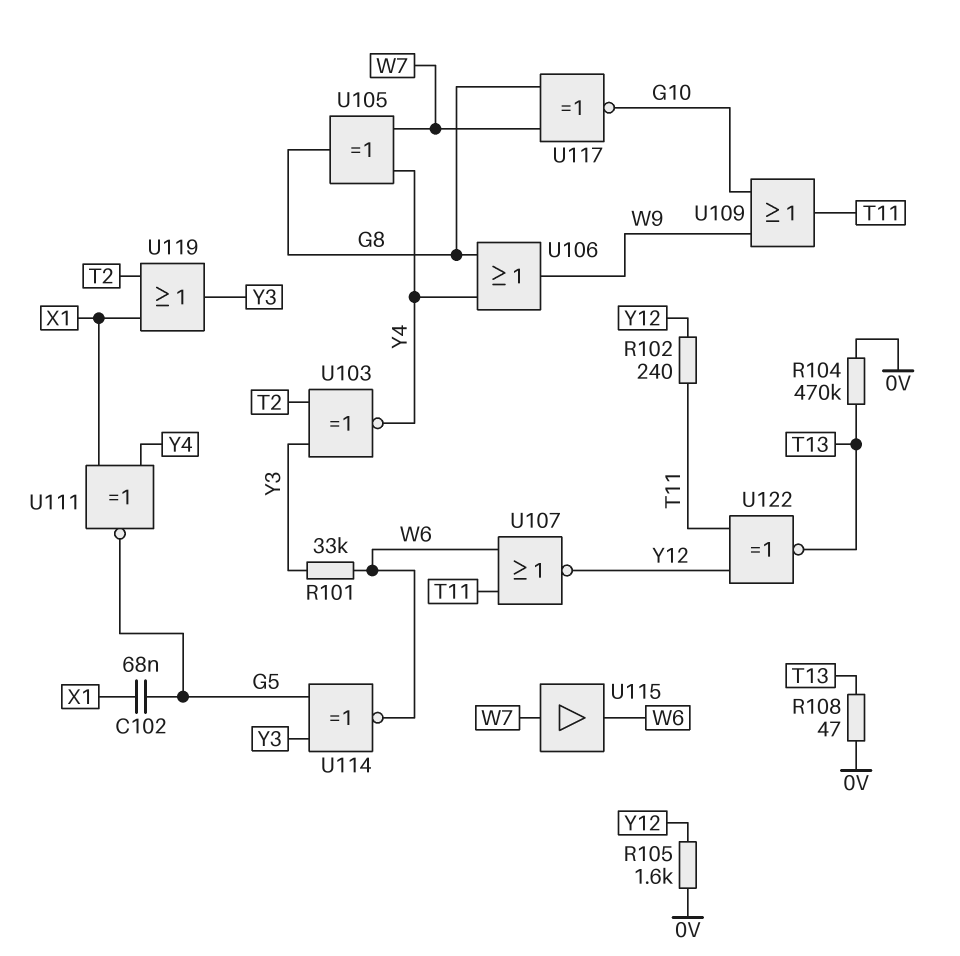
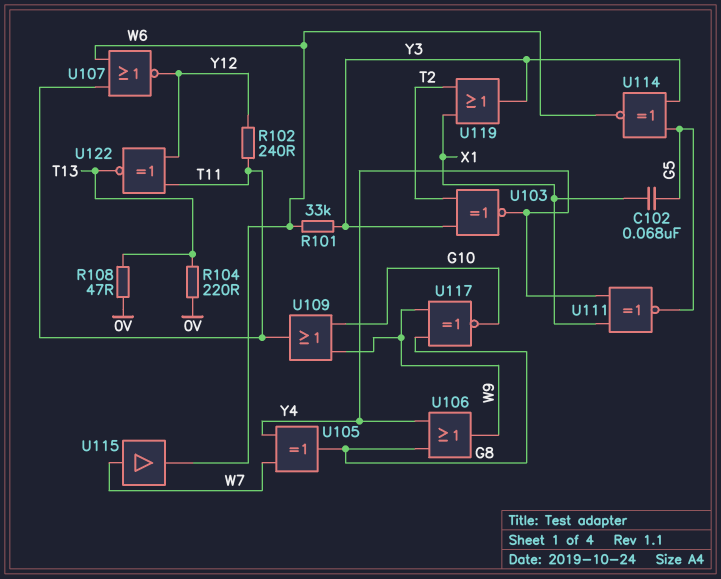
R104: 470k (0V, T13) -> 220 (0V, T13)
R105: 1.6k (0V, Y12) -> none
U117: XNOR (in G8, in W7, out G10) -> XNOR (in G8, in W9, out G10)

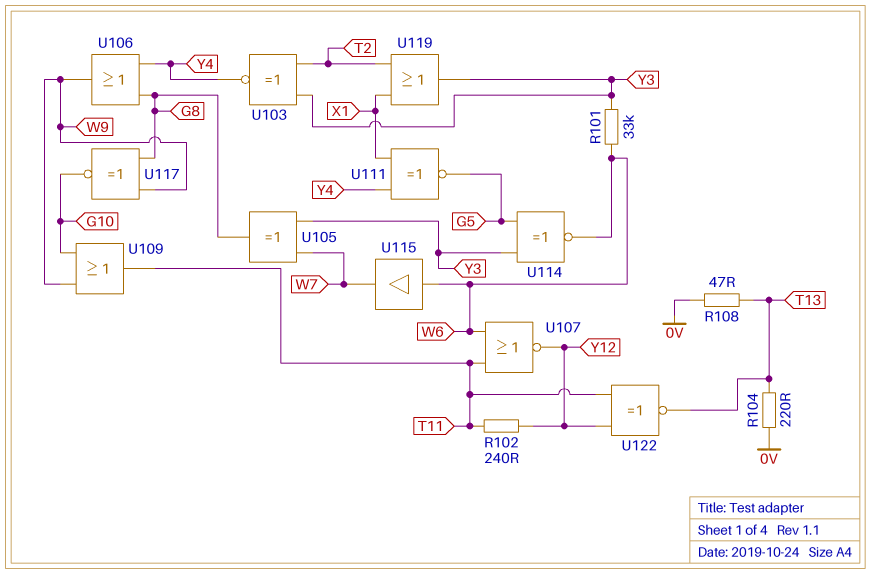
C102: 68nF (G5, X1) -> none
U105: XOR (in W7, in Y4, out G8) -> XOR (in W7, in Y3, out G8)
U115: buffer (in W7, out W6) -> buffer (in W6, out W7)

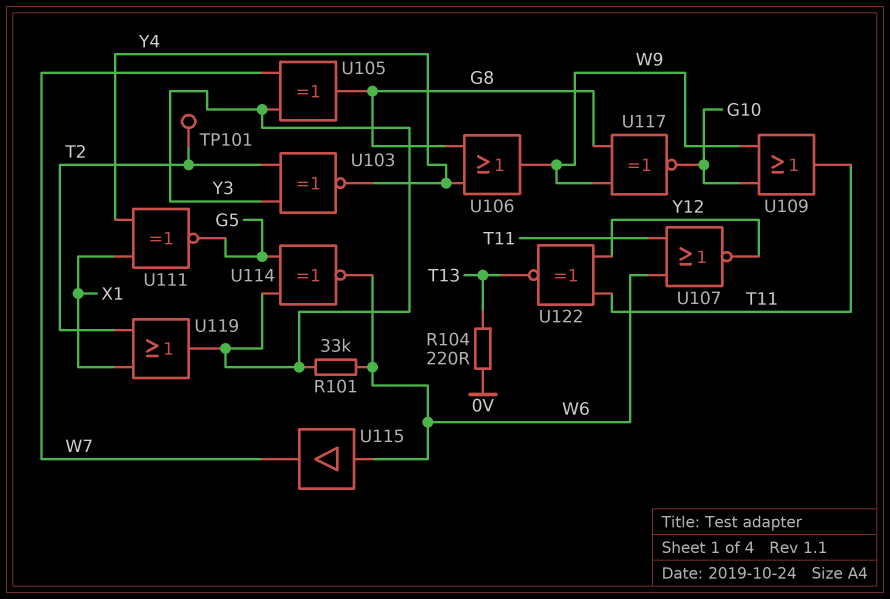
R102: 240 (T11, Y12) -> none
R108: 47 (0V, T13) -> none
TP101: none -> test point (T2)

